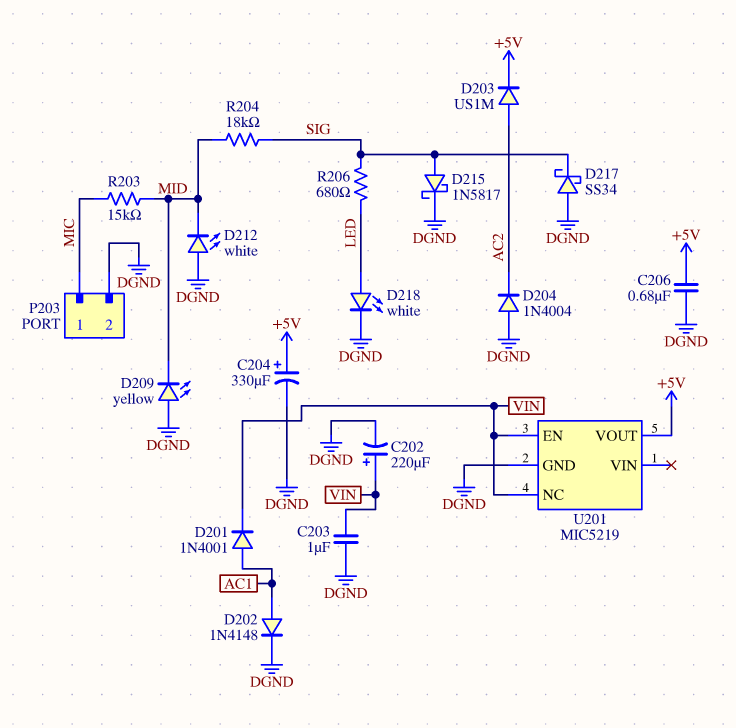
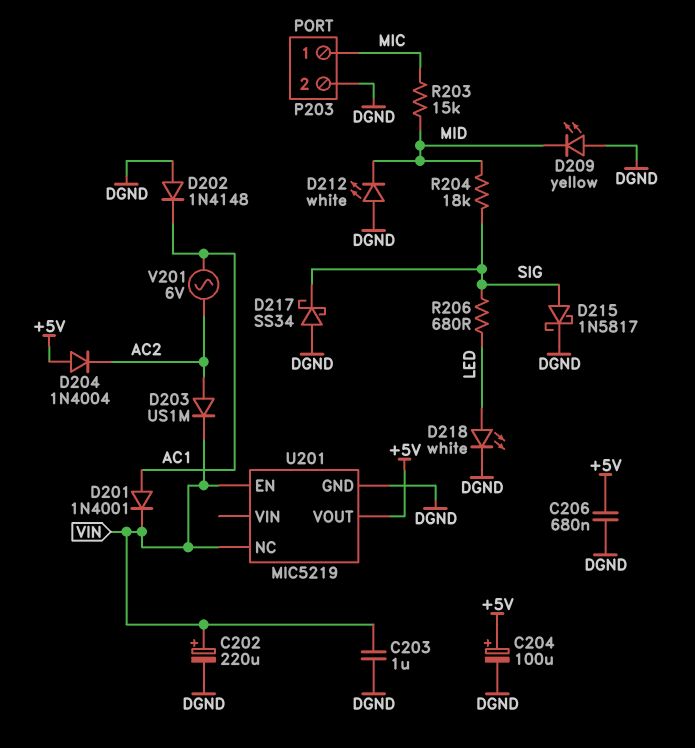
C204: 330uF (plus +5V, minus DGND) -> 100uF (plus +5V, minus DGND)
D202: diode 1N4148 (A AC1, K DGND) -> diode 1N4148 (A DGND, K AC1)
D203: diode US1M (A AC2, K +5V) -> diode US1M (A AC2, K VIN)
D204: diode 1N4004 (A DGND, K AC2) -> diode 1N4004 (A +5V, K AC2)
V201: none -> AC 6V (AC1, AC2)

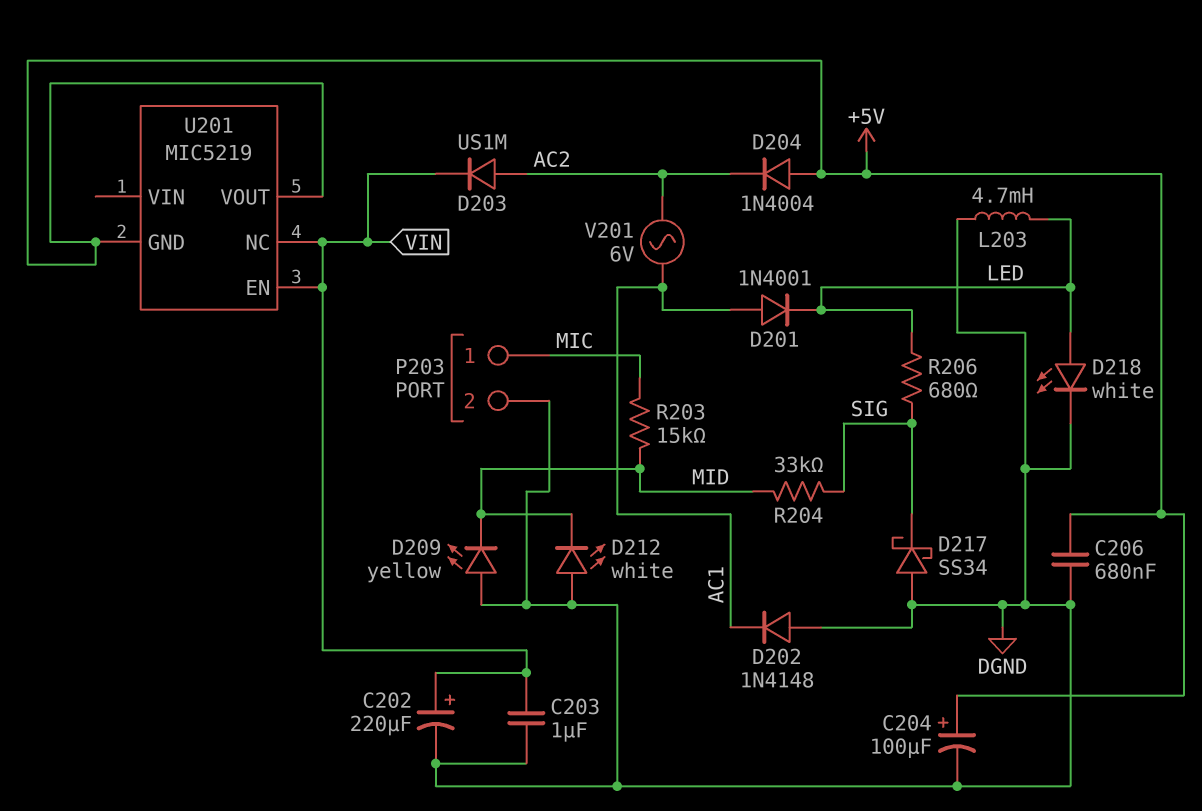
D201: diode 1N4001 (A AC1, K VIN) -> diode 1N4001 (A AC1, K LED)
D215: schottky 1N5817 (A SIG, K DGND) -> none
L203: none -> 4.7mH (DGND, LED)
R204: 18k (MID, SIG) -> 33k (MID, SIG)
U201 pin GND: DGND -> +5V

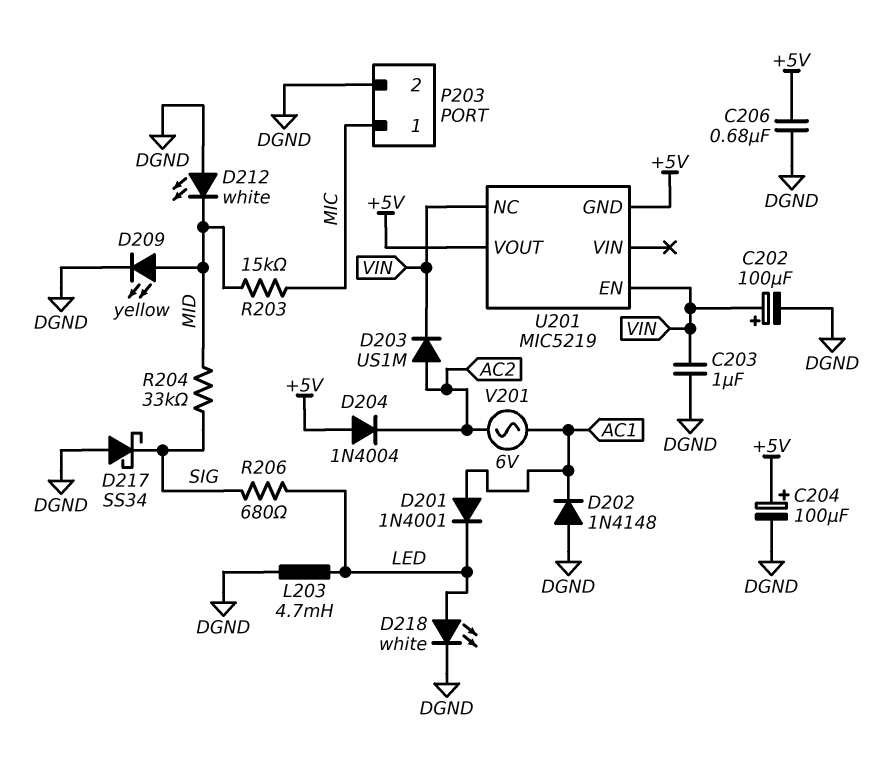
C202: 220uF (plus VIN, minus DGND) -> 100uF (plus VIN, minus DGND)
D209: LED yellow (A DGND, K MID) -> LED yellow (A MID, K DGND)

